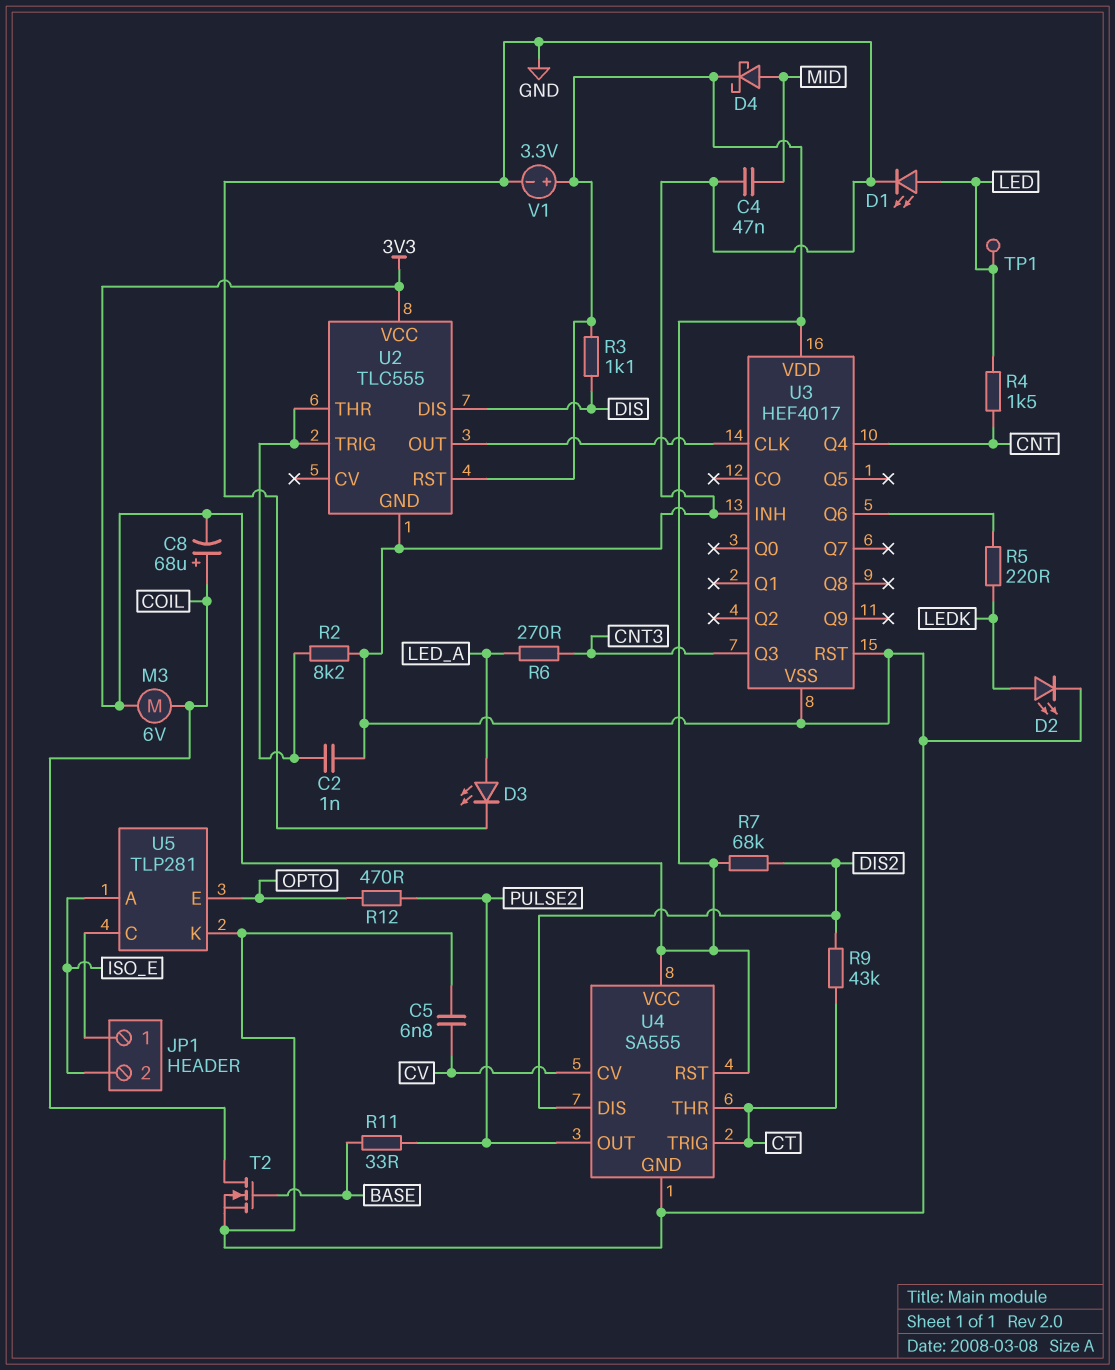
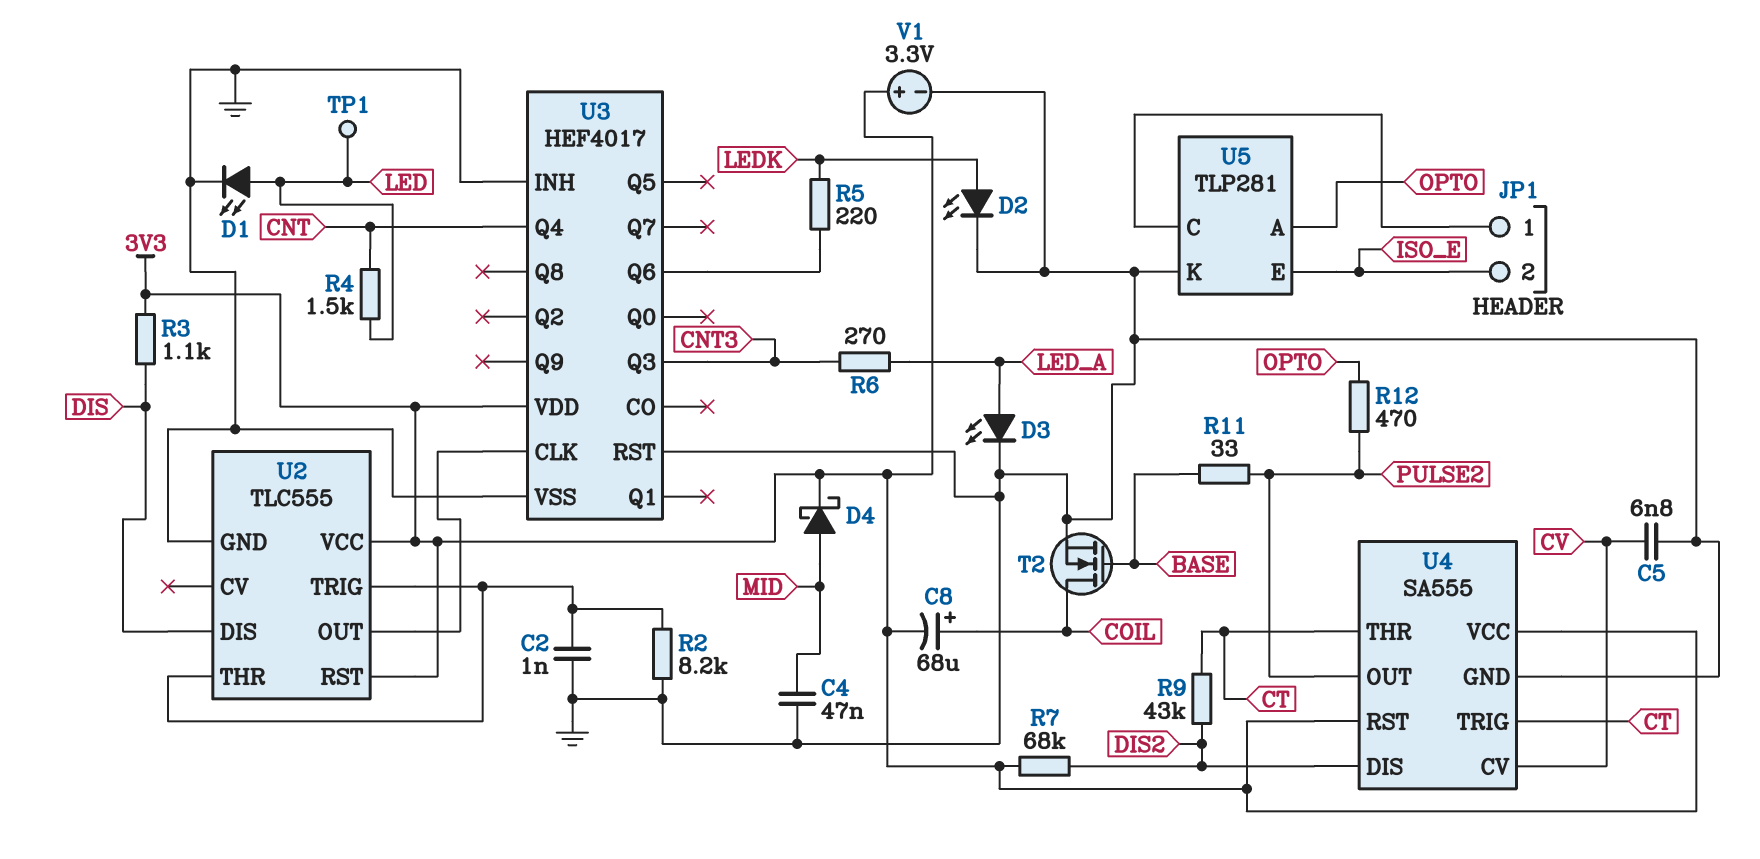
M3: motor 6V (3V3, COIL) -> none
U5 pin A: ISO_E -> OPTO
U5 pin E: OPTO -> ISO_E

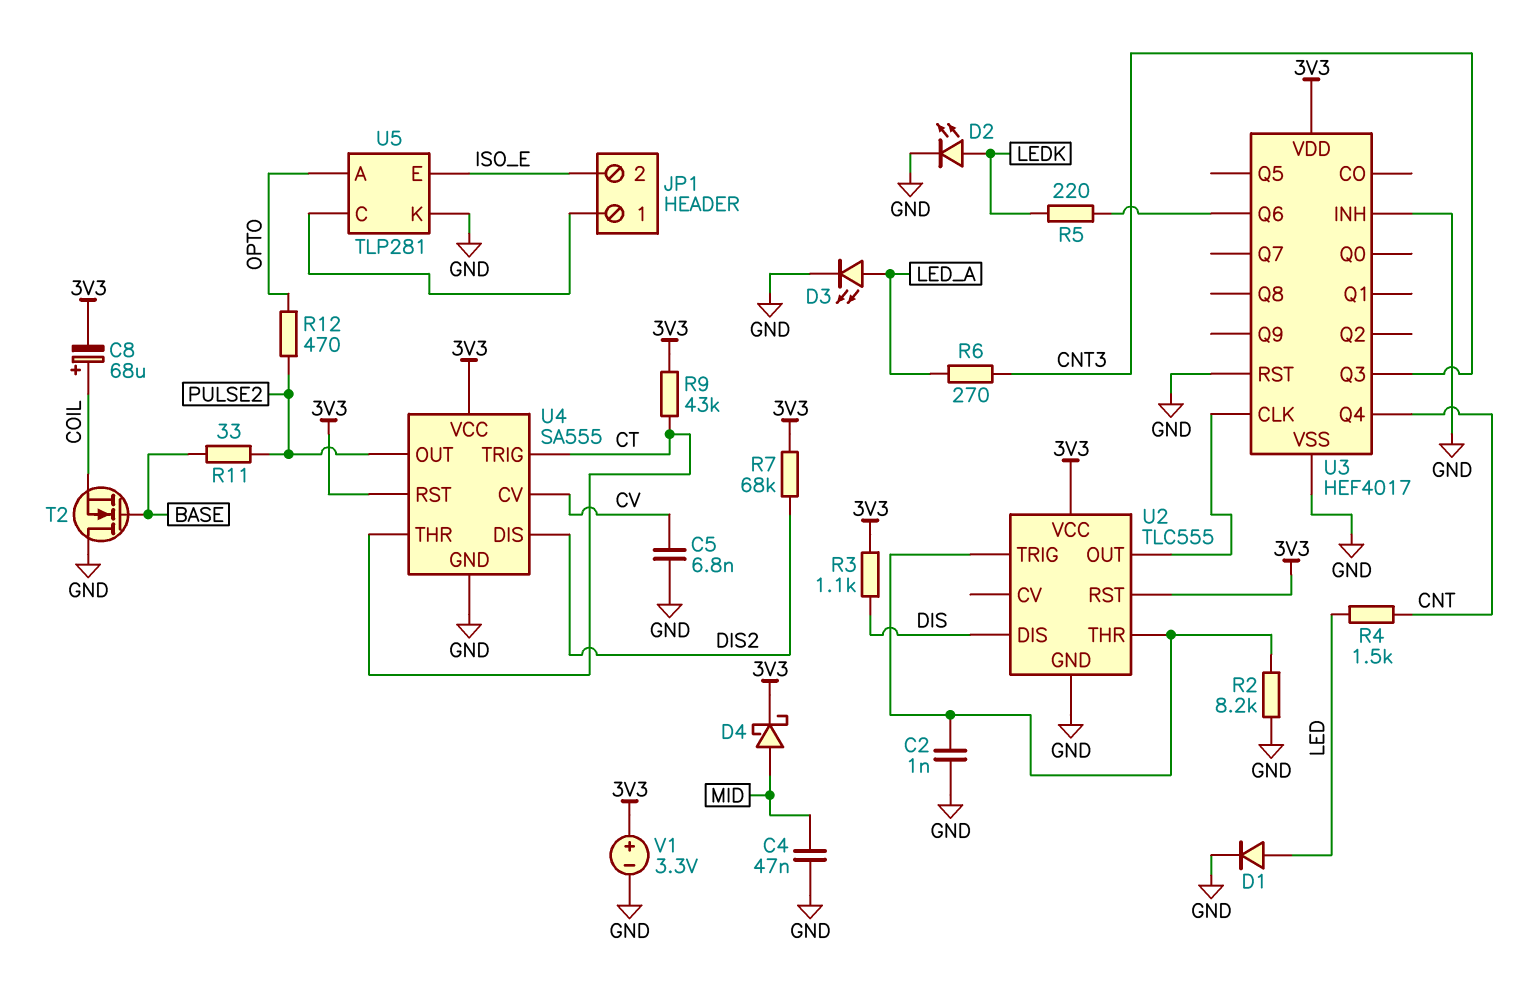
D1: LED (A LED, K GND) -> diode (A LED, K GND)
R9: 43k (CT, DIS2) -> 43k (3V3, CT)
T2: NMOS (G BASE, D COIL, S GND) -> NMOS (G BASE, D GND, S COIL)
TP1: test point (LED) -> none

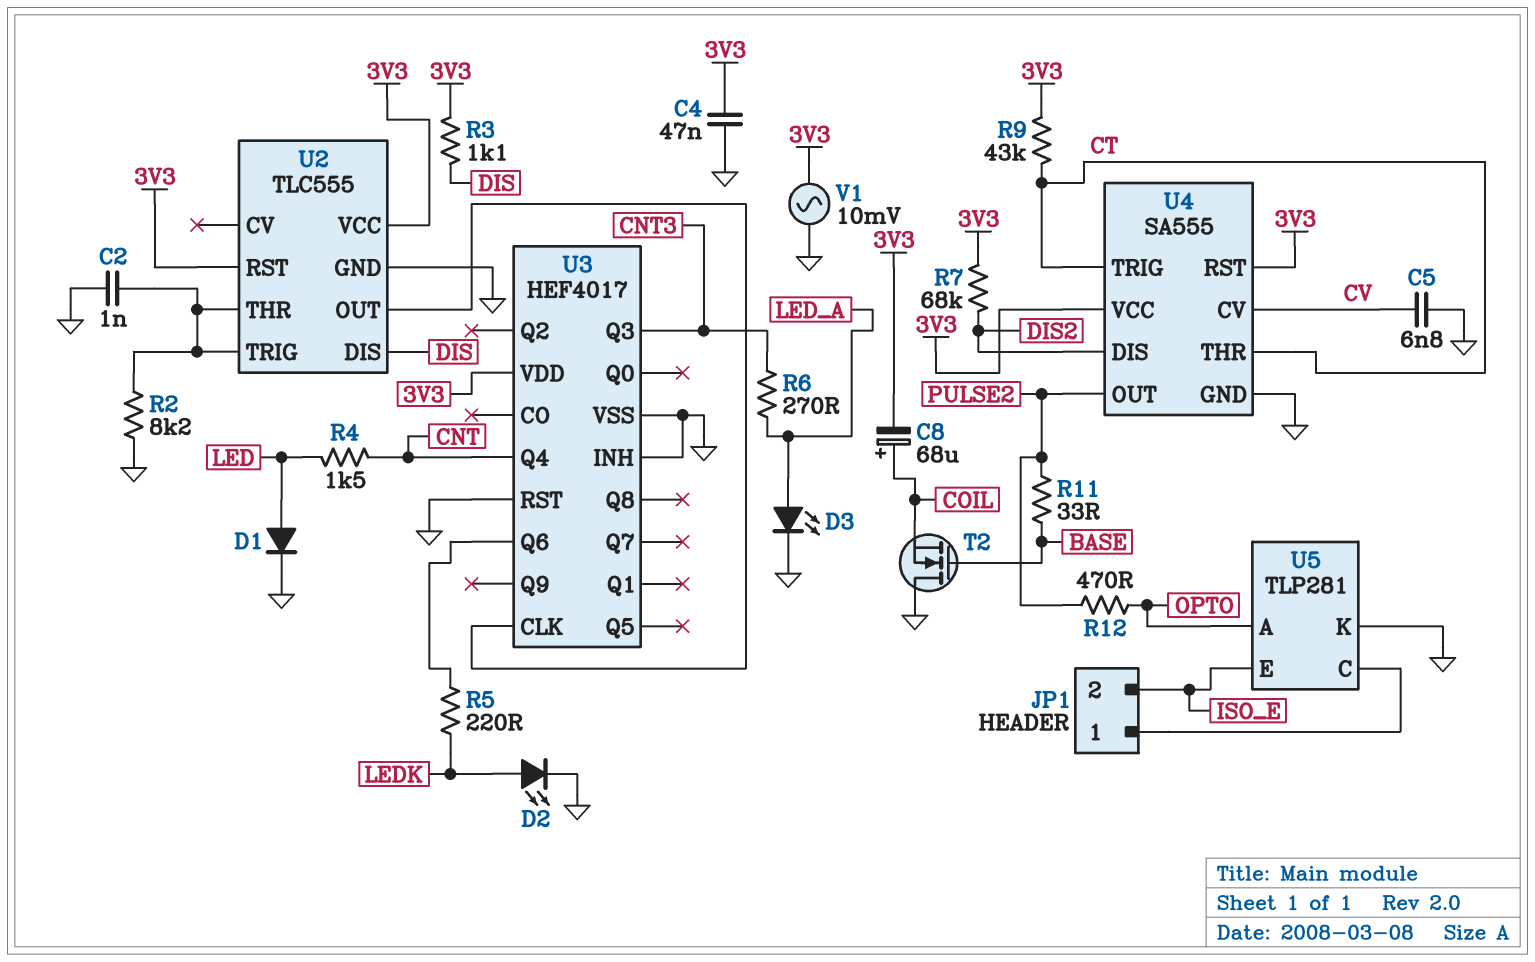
C4: 47nF (GND, MID) -> 47nF (3V3, GND)
D4: schottky (A MID, K 3V3) -> none
V1: 3.3V (plus 3V3, minus GND) -> AC 10mV (3V3, GND)

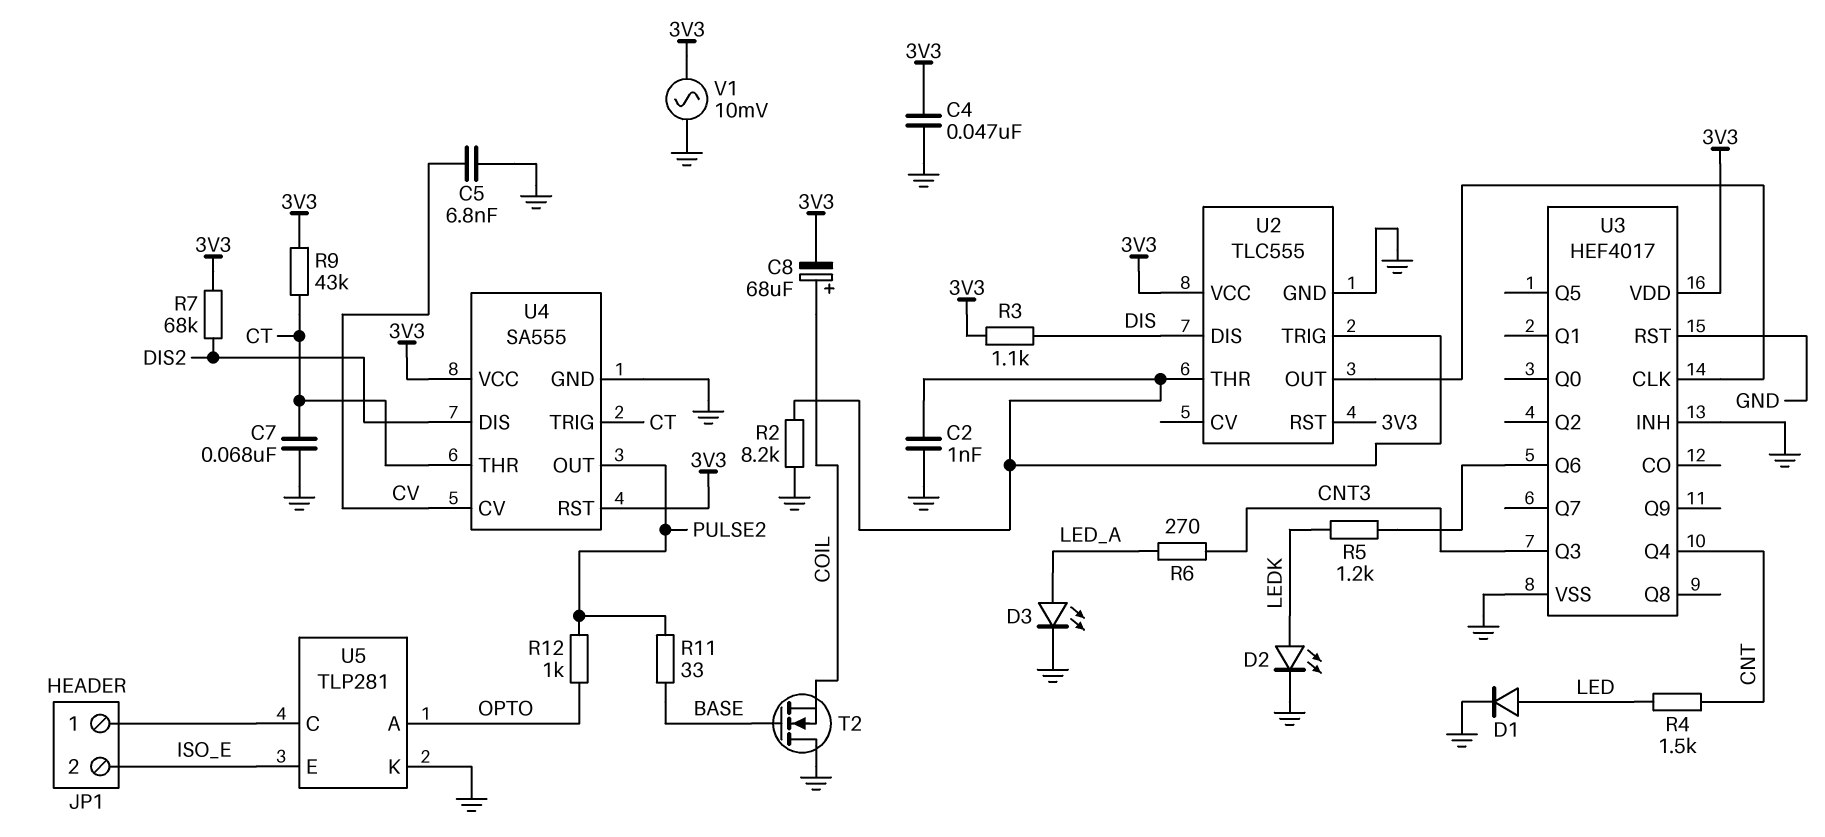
C7: none -> 68nF (CT, GND)
R5: 220 (LEDK, U3/Q6) -> 1.2k (LEDK, U3/Q6)
R12: 470 (OPTO, PULSE2) -> 1k (OPTO, PULSE2)

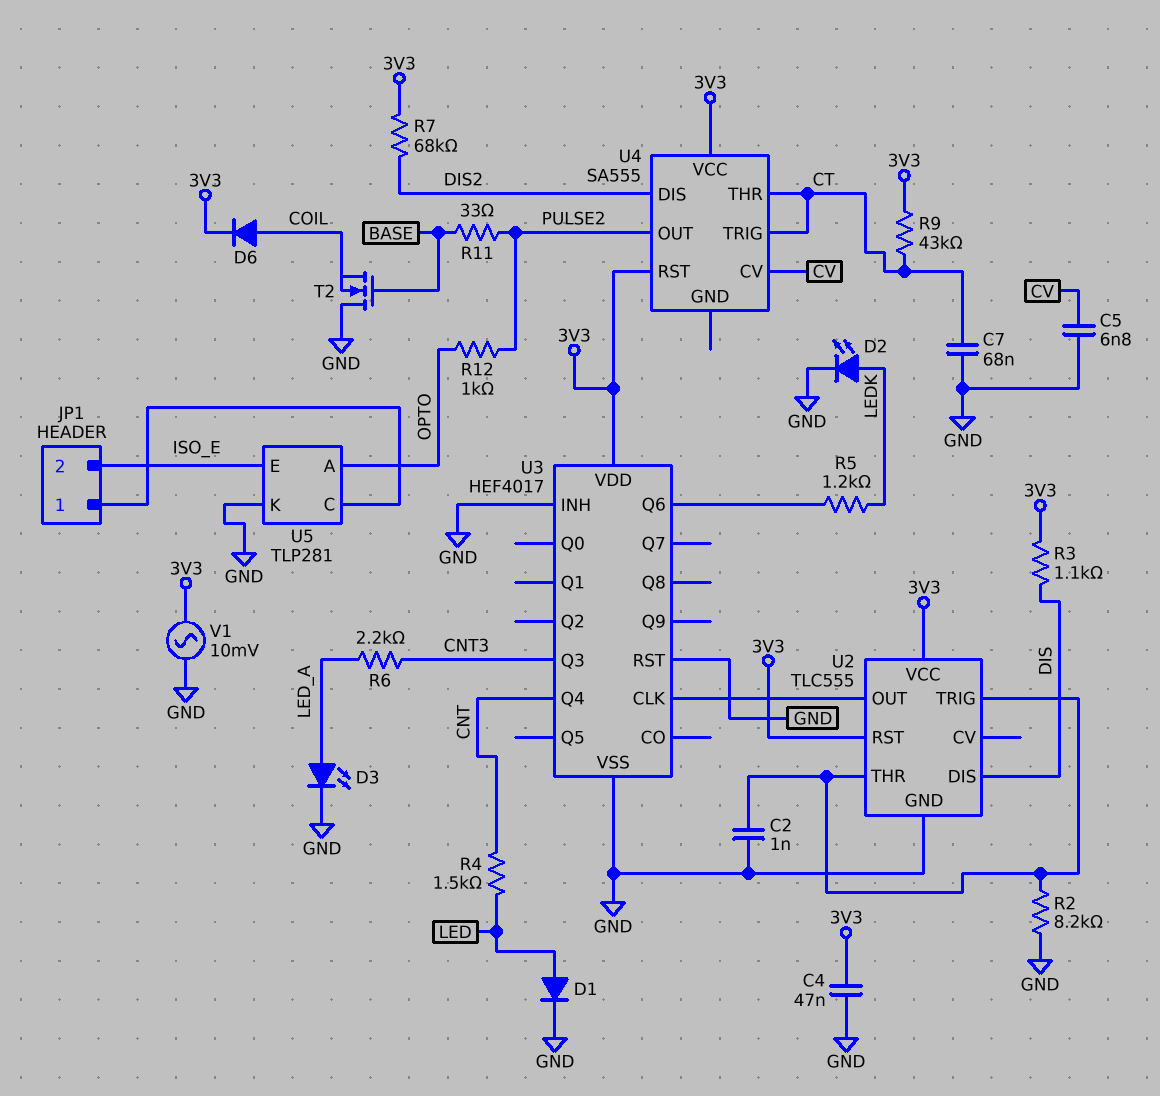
C8: 68uF (plus COIL, minus 3V3) -> none
D6: none -> diode (A COIL, K 3V3)
R6: 270 (CNT3, LED_A) -> 2.2k (CNT3, LED_A)
U4 pin GND: GND -> none

